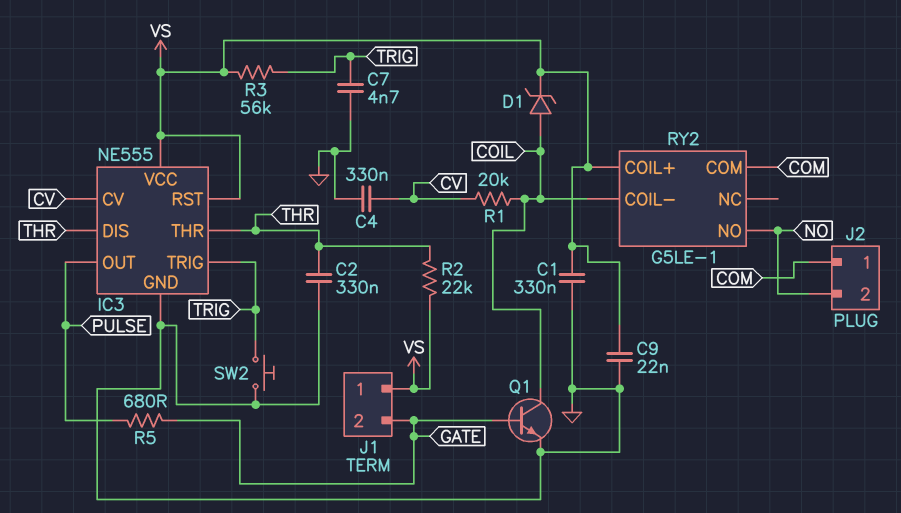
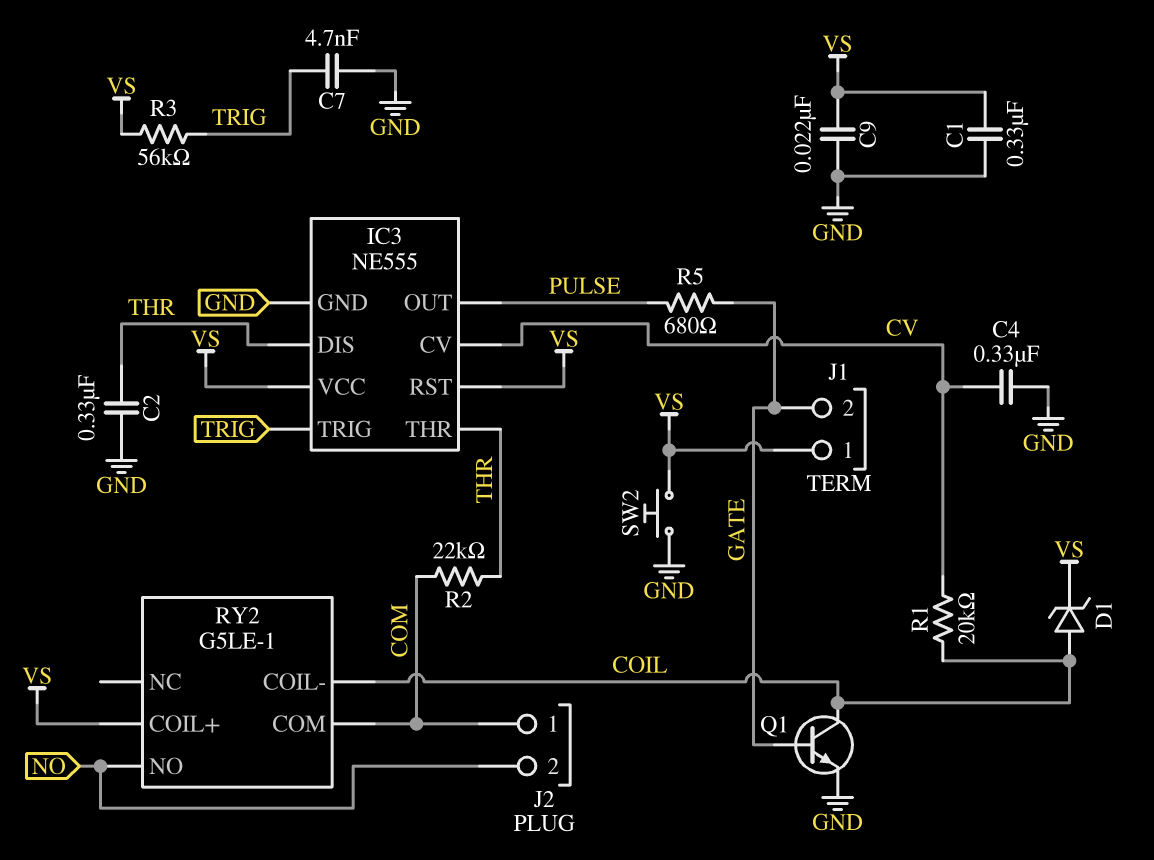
R2: 22k (THR, VS) -> 22k (COM, THR)
SW2: button (GND, TRIG) -> button (GND, VS)

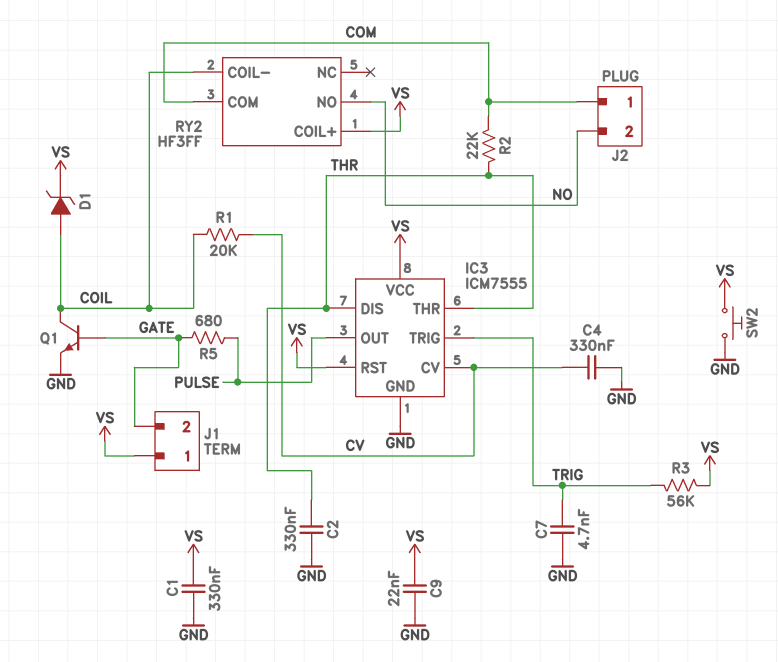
IC3: NE555 -> ICM7555
RY2: G5LE-1 -> HF3FF

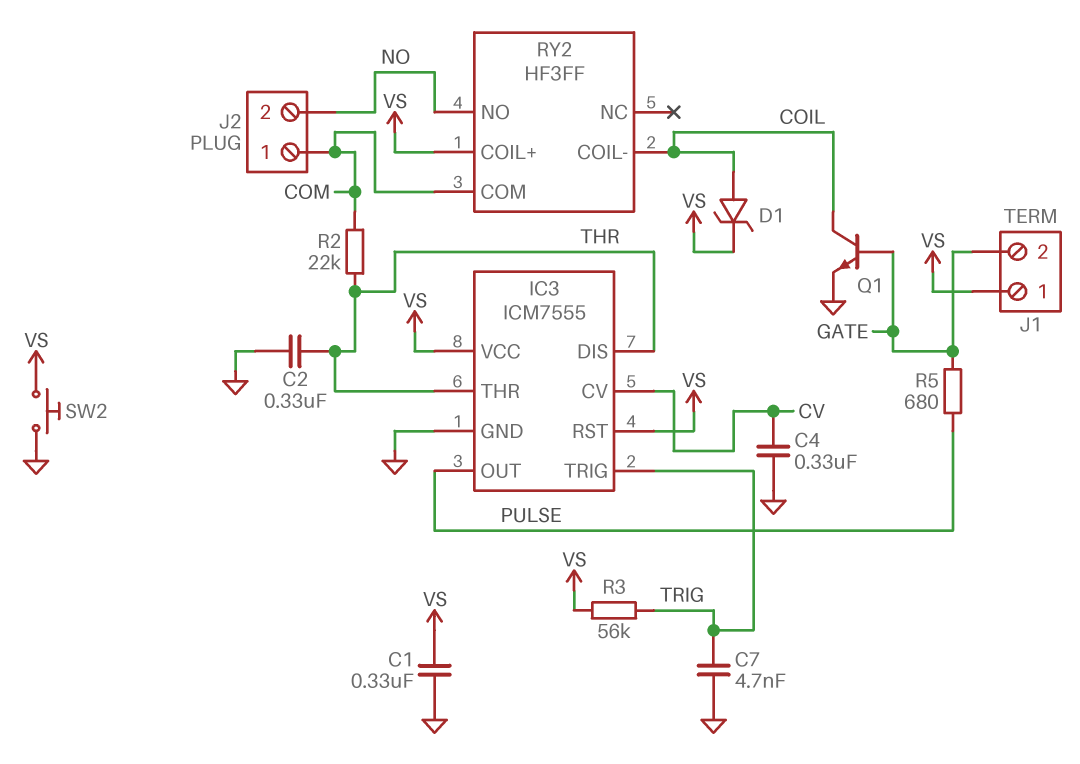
C9: 22nF (GND, VS) -> none
R1: 20k (COIL, CV) -> none

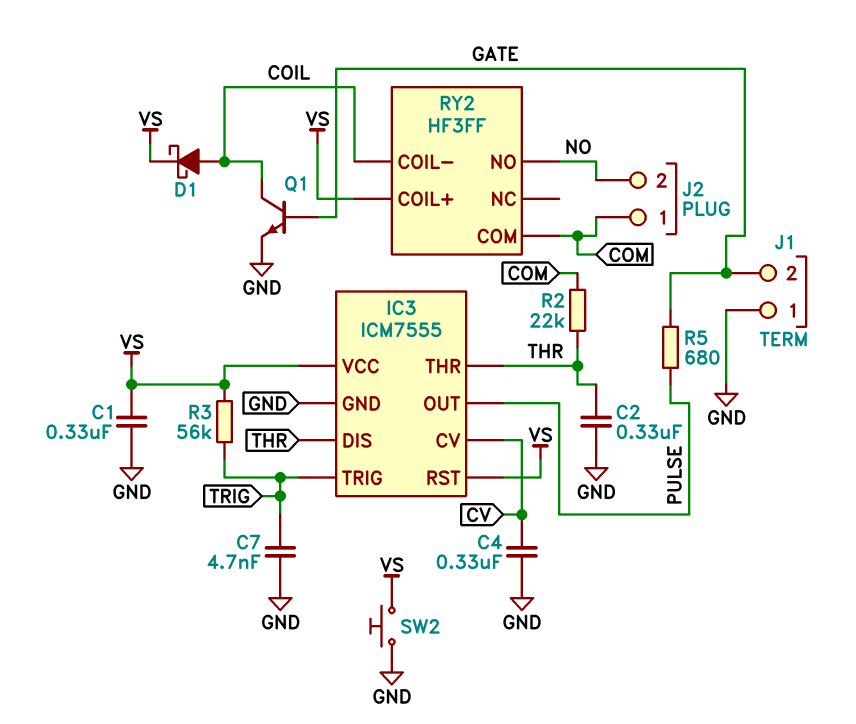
D1: zener (A COIL, K VS) -> schottky (A COIL, K VS)
J1 pin 1: VS -> GND

